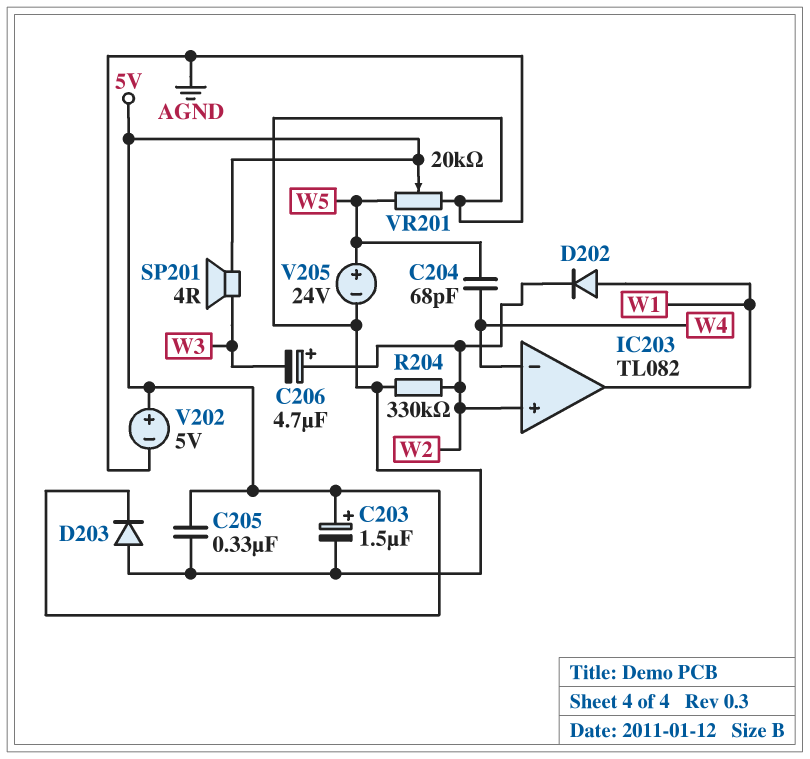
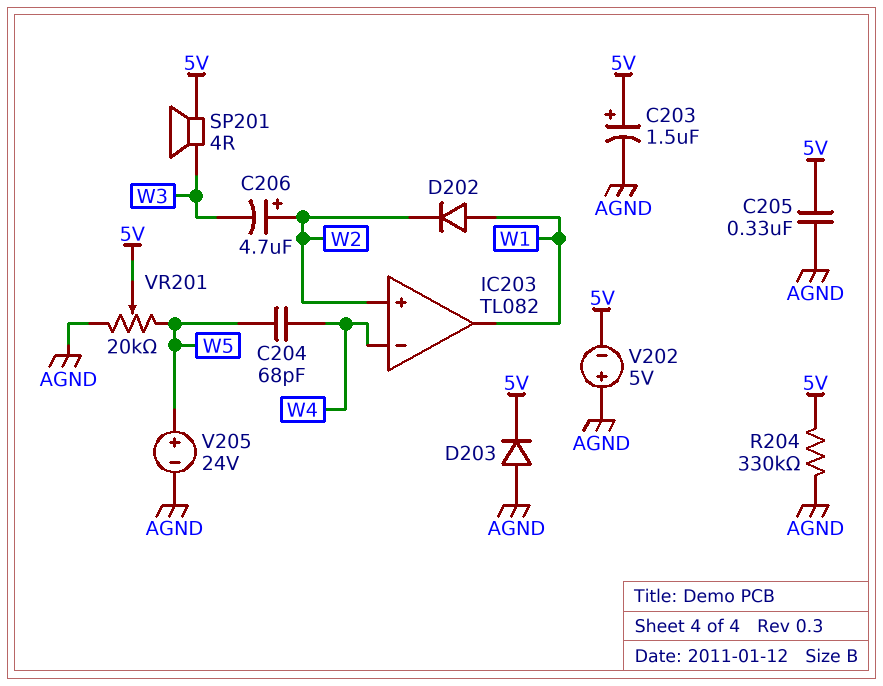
R204: 330k (AGND, W2) -> 330k (5V, AGND)
V202: 5V (plus 5V, minus AGND) -> 5V (plus AGND, minus 5V)

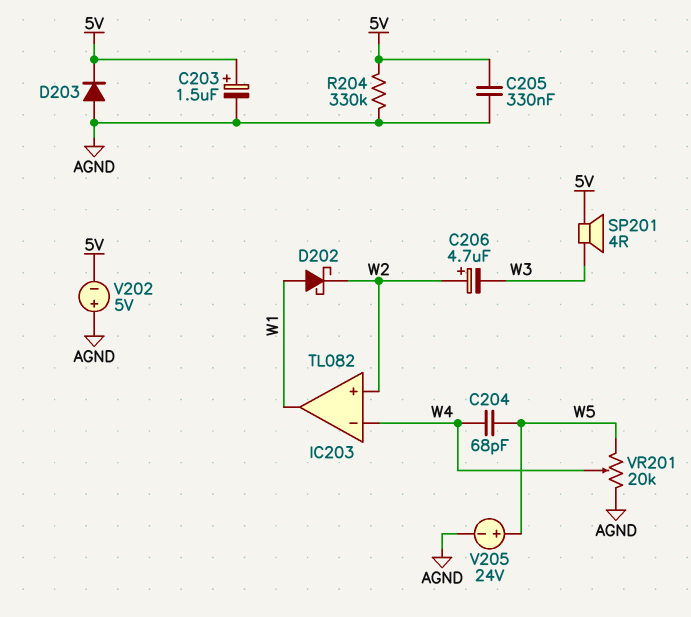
D202: diode (A W1, K W2) -> schottky (A W1, K W2)
VR201: 20k (AGND, W5, wiper 5V) -> 20k (AGND, W5, wiper W4)

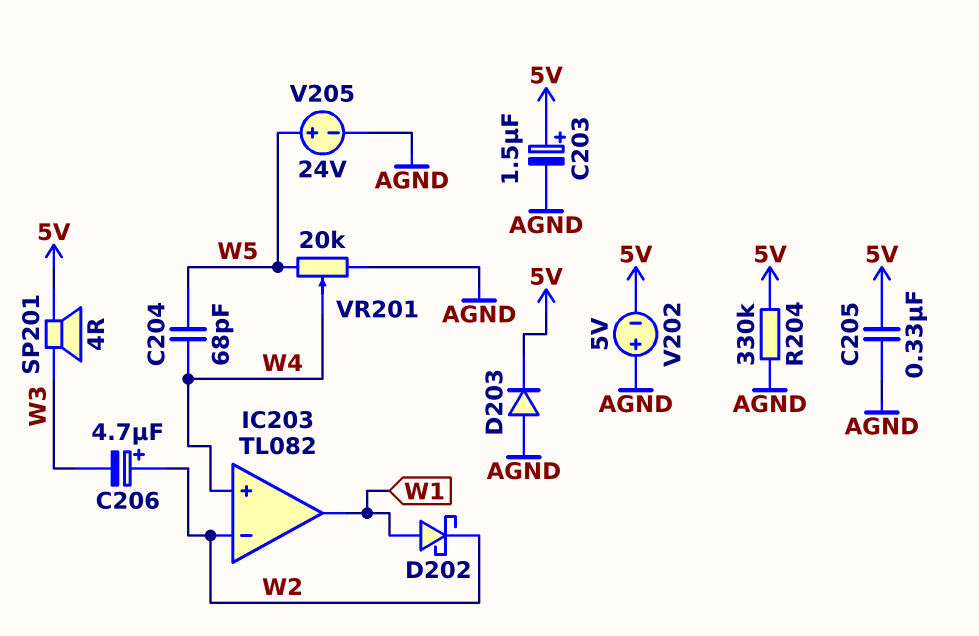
IC203 pin in+: W2 -> W4
IC203 pin in-: W4 -> W2

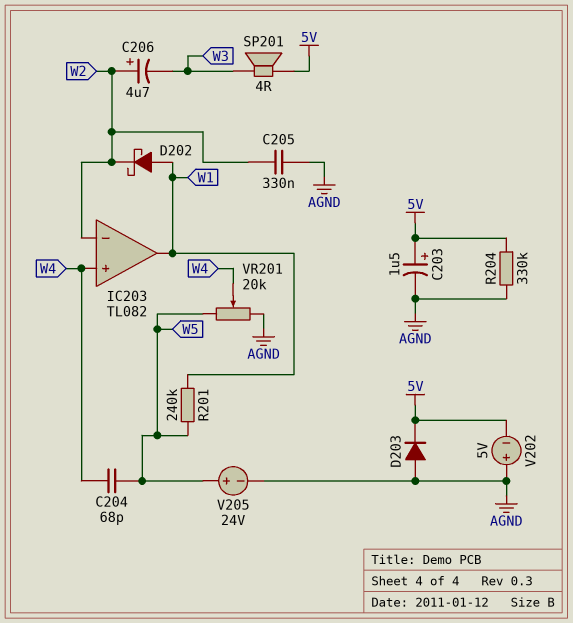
C205: 330nF (5V, AGND) -> 330nF (AGND, W2)
R201: none -> 240k (W1, W5)

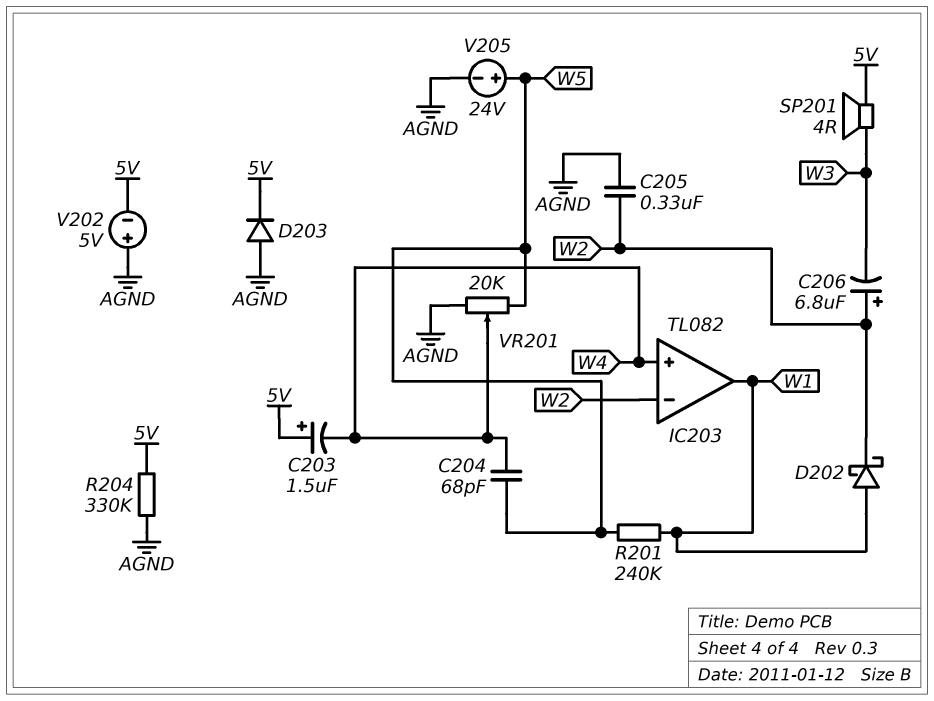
C203: 1.5uF (plus 5V, minus AGND) -> 1.5uF (plus 5V, minus W4)
C206: 4.7uF (plus W2, minus W3) -> 6.8uF (plus W2, minus W3)

